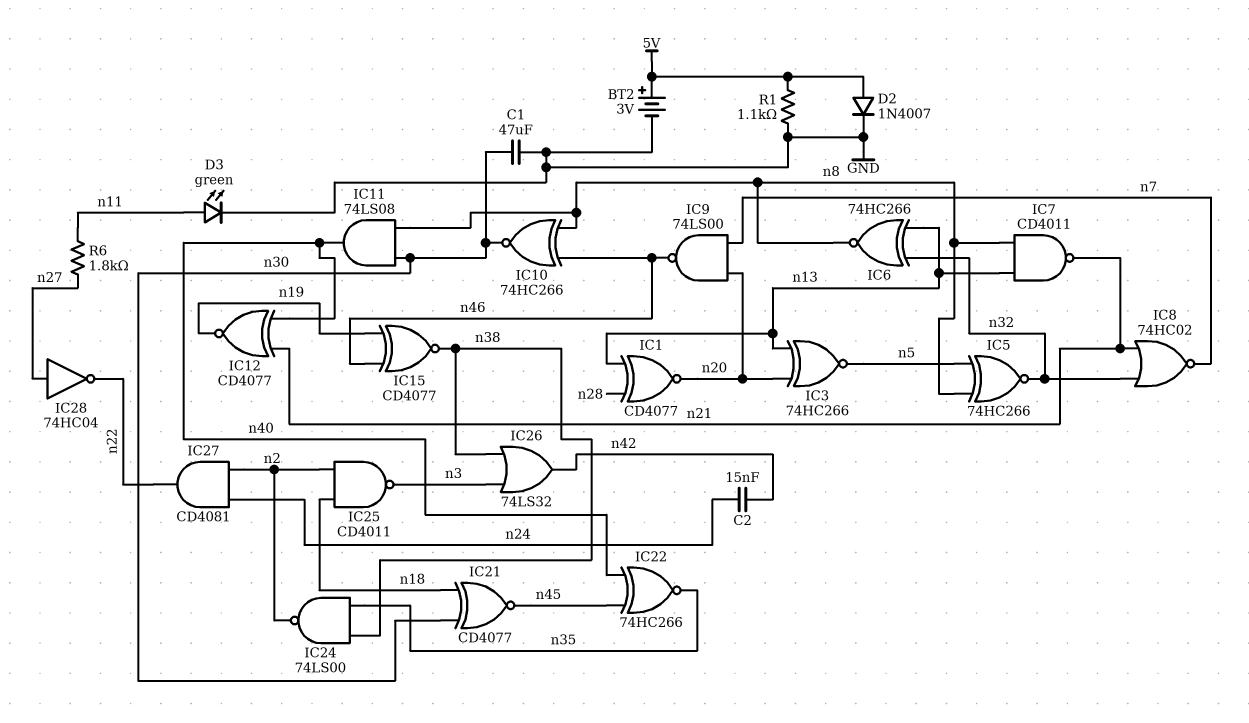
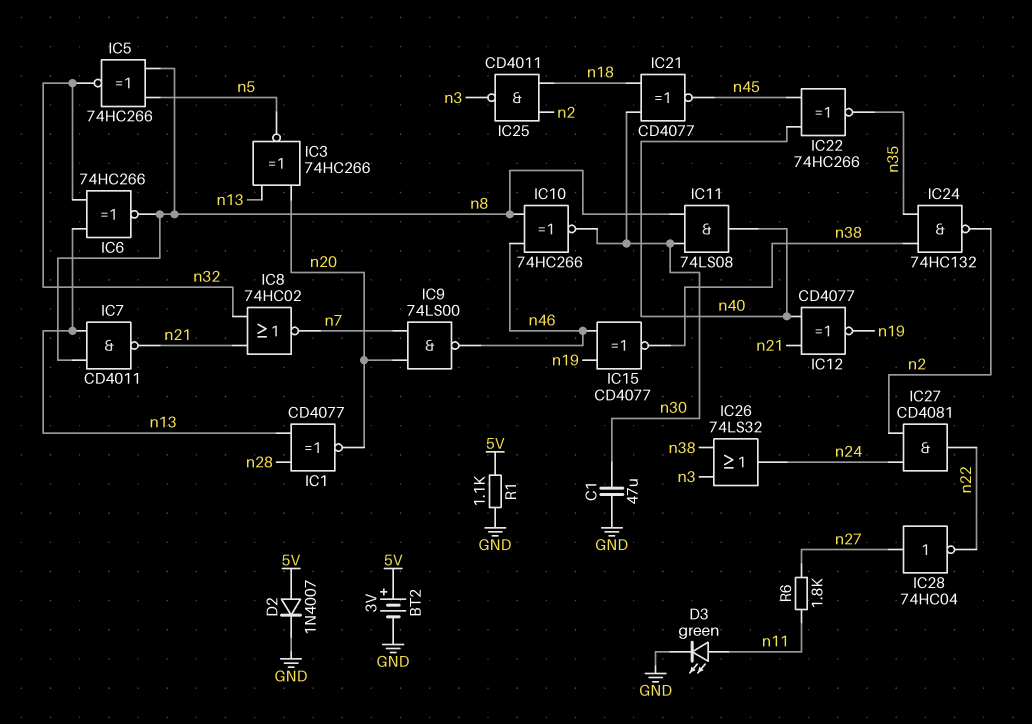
C2: 15nF (n24, n42) -> none
IC24: NAND 74LS00 (in n35, in n38, out n2) -> NAND 74HC132 (in n35, in n38, out n2)
IC26: OR 74LS32 (in n3, in n38, out n42) -> OR 74LS32 (in n3, in n38, out n24)

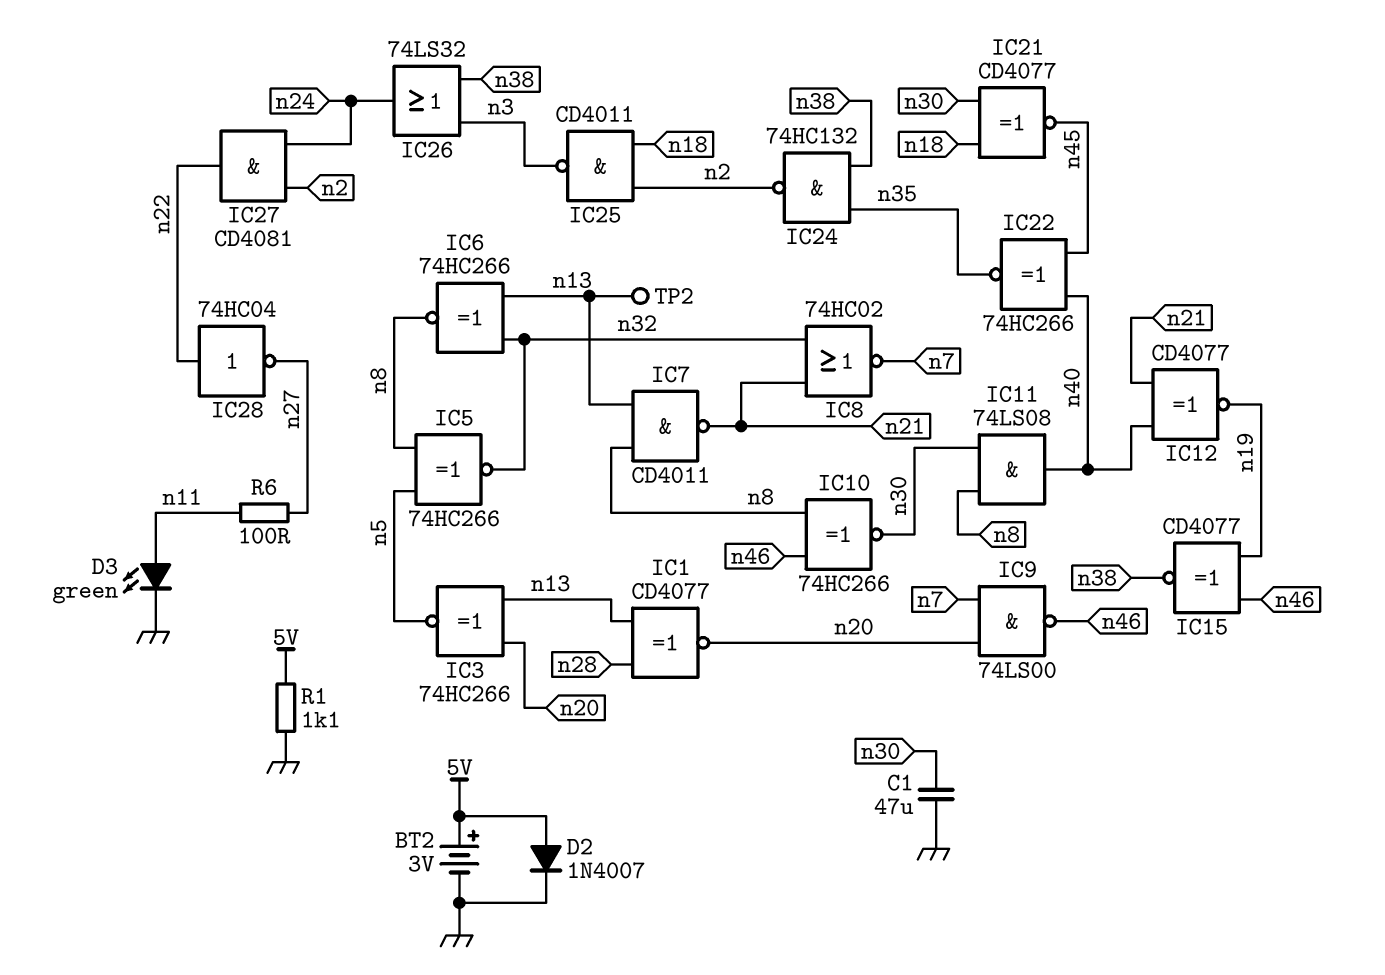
IC28: NOT 74HC04 (in n27, out n22) -> NOT 74HC04 (in n22, out n27)
R6: 1.8k (n11, n27) -> 100 (n11, n27)
TP2: none -> test point (n13)

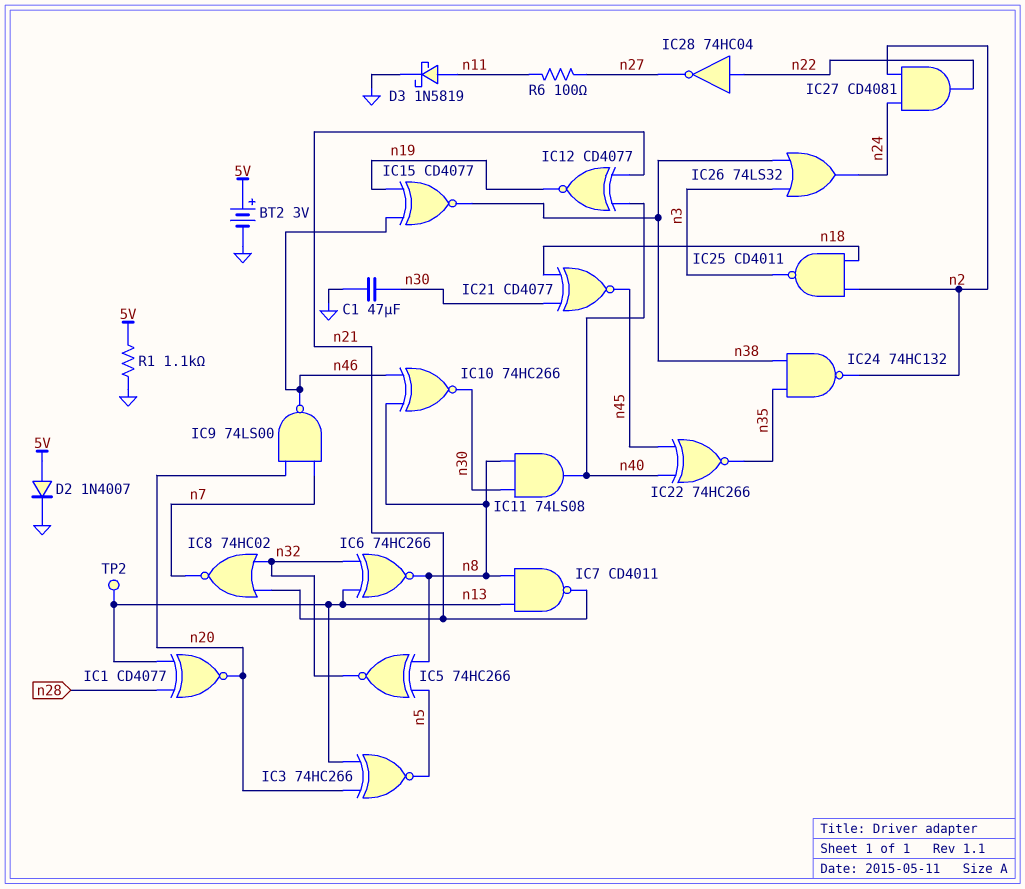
D3: LED green (A n11, K GND) -> schottky 1N5819 (A n11, K GND)

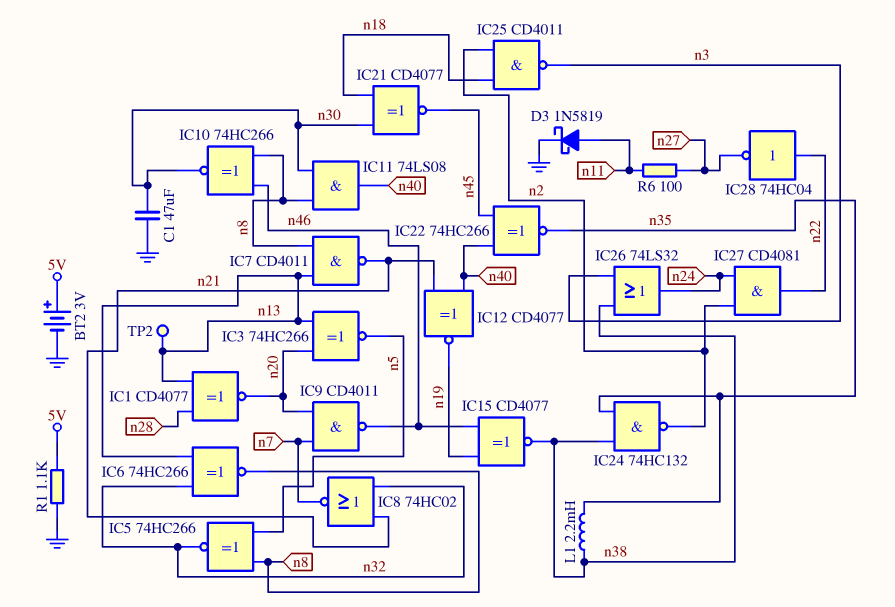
D2: diode 1N4007 (A 5V, K GND) -> none
IC9: NAND 74LS00 (in n7, in n20, out n46) -> NAND CD4011 (in n7, in n20, out n46)
L1: none -> 2.2mH (n35, n38)

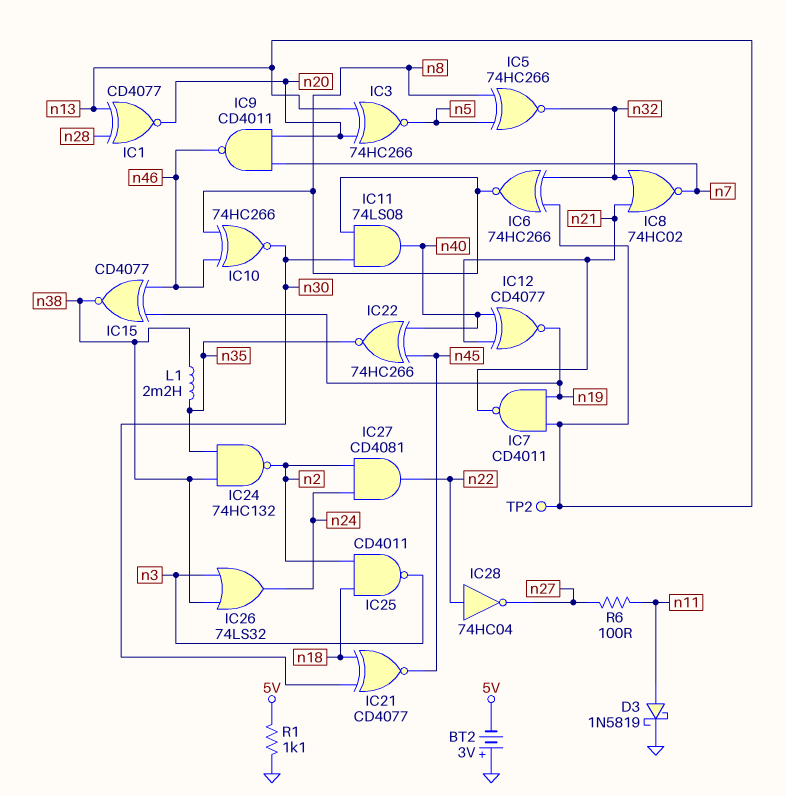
BT2: 3V (plus 5V, minus GND) -> 3V (plus GND, minus 5V)
C1: 47uF (GND, n30) -> none
IC7: NAND CD4011 (in n8, in n13, out n21) -> NAND CD4011 (in n13, in n19, out n21)

